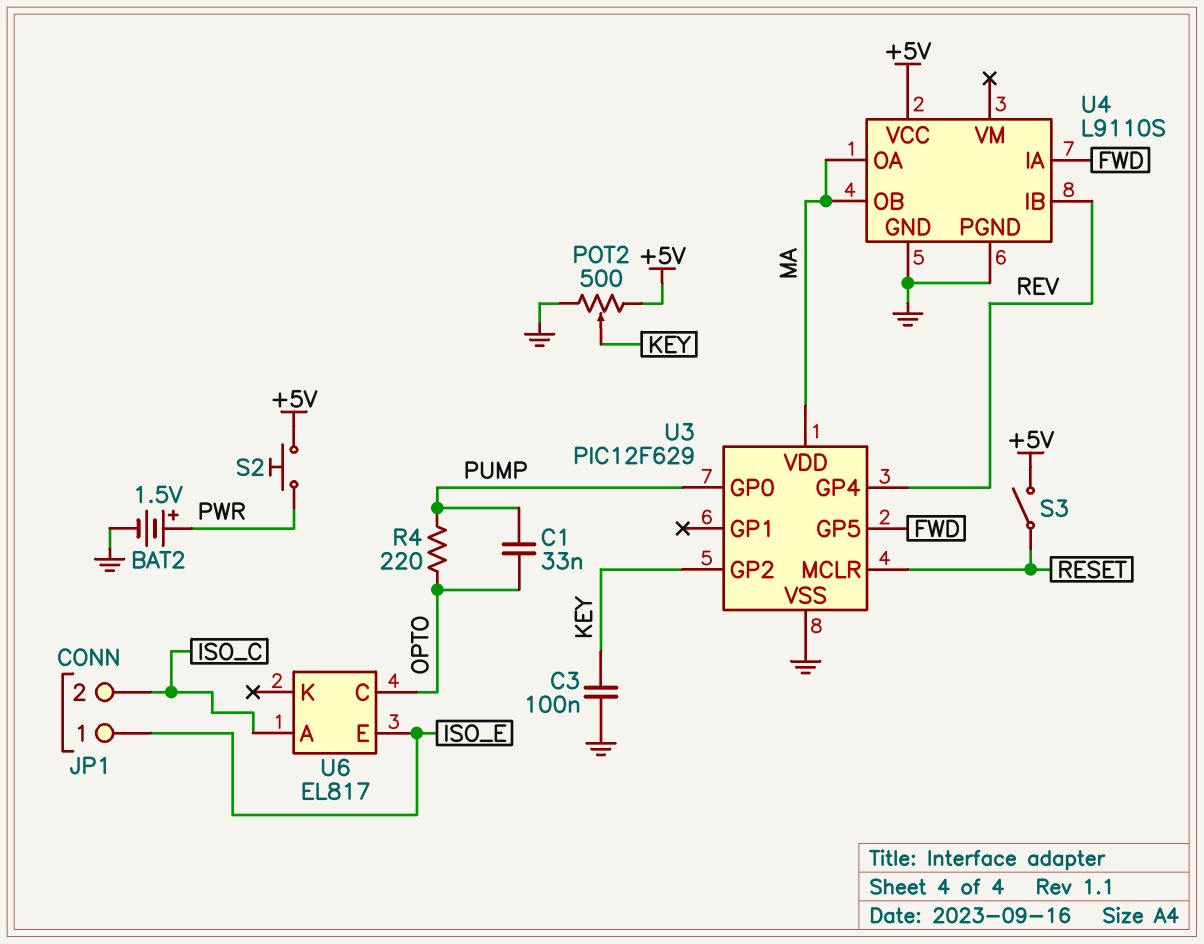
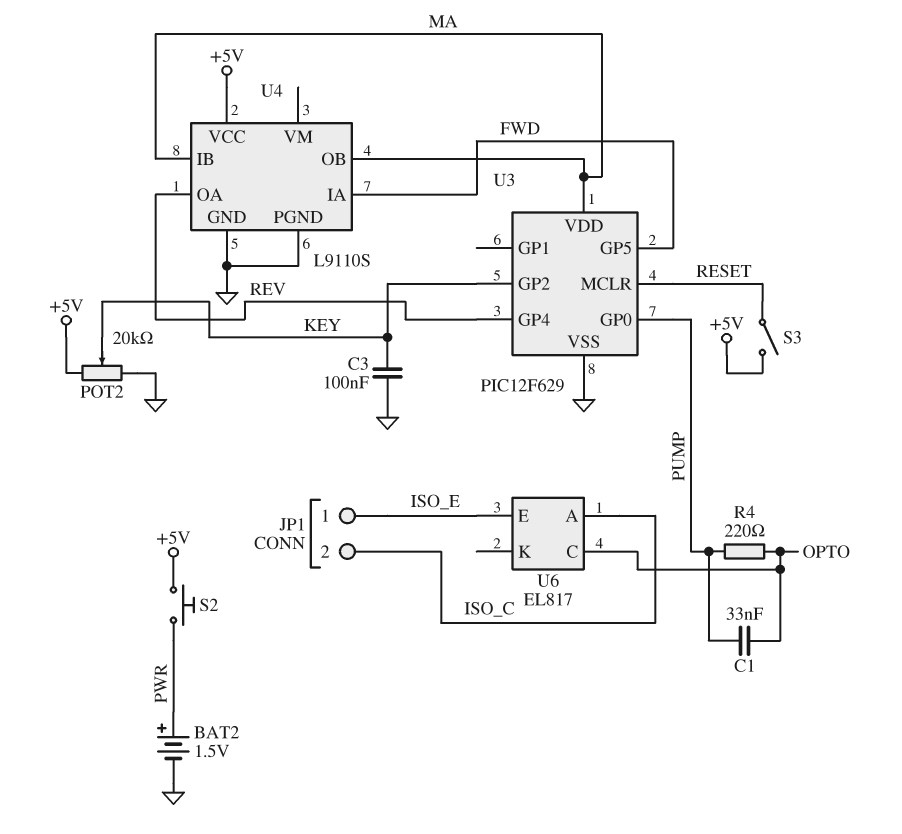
POT2: 500 (+5V, GND, wiper KEY) -> 20k (+5V, GND, wiper KEY)
U4 pin IB: REV -> MA
U4 pin OA: MA -> REV

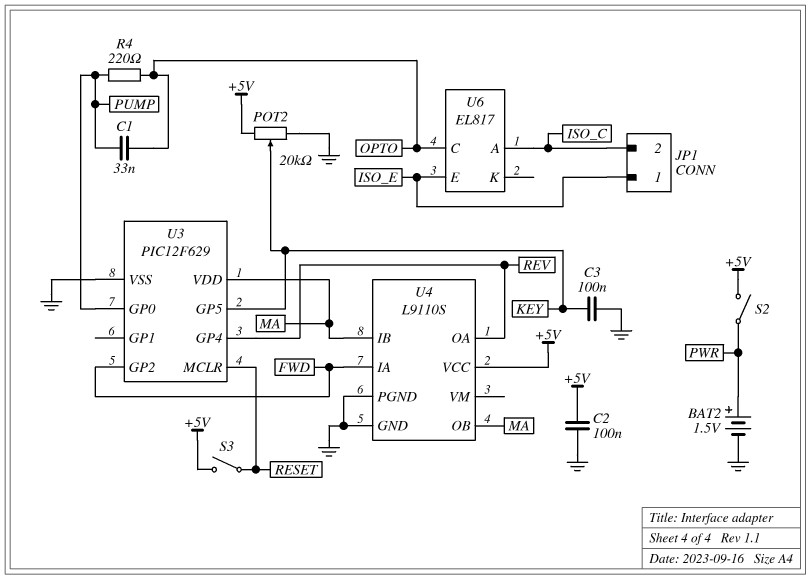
C2: none -> 100nF (+5V, GND)
S2: button (+5V, PWR) -> switch (+5V, PWR)
U3 pin GP2: KEY -> FWD
U3 pin GP5: FWD -> KEY

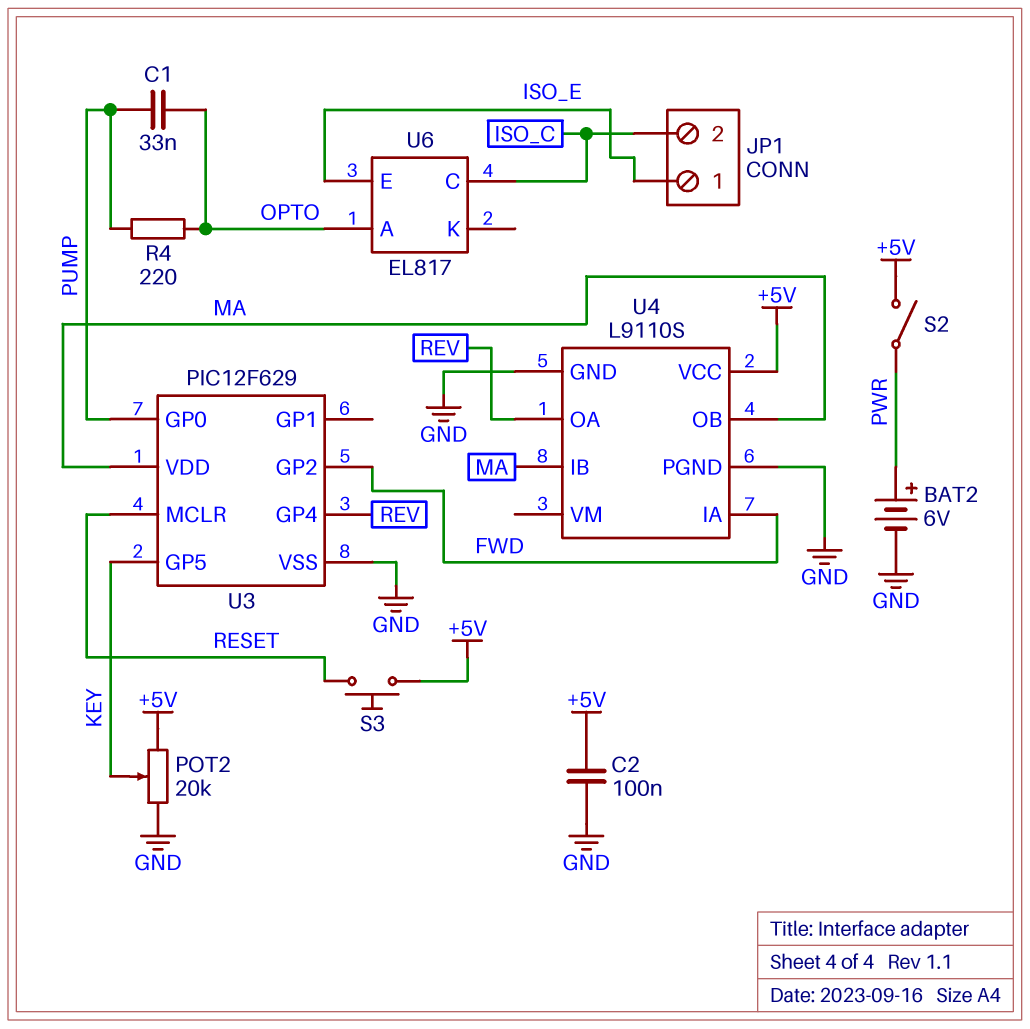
BAT2: 1.5V (plus PWR, minus GND) -> 6V (plus PWR, minus GND)
C3: 100nF (GND, KEY) -> none
S3: switch (+5V, RESET) -> button (+5V, RESET)
U6 pin A: ISO_C -> OPTO
U6 pin C: OPTO -> ISO_C

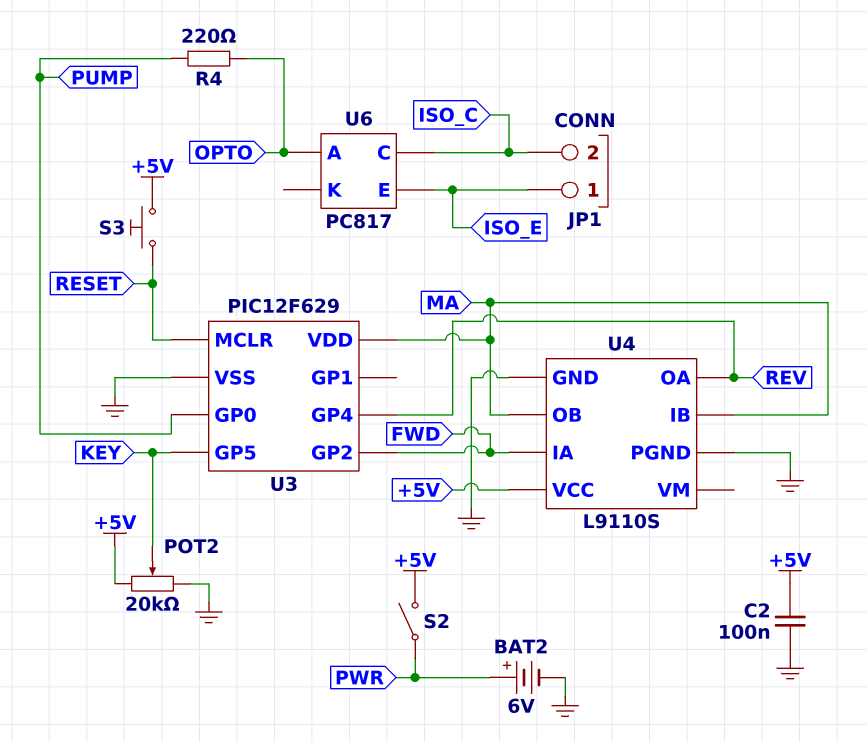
C1: 33nF (OPTO, PUMP) -> none
U6: EL817 -> PC817

